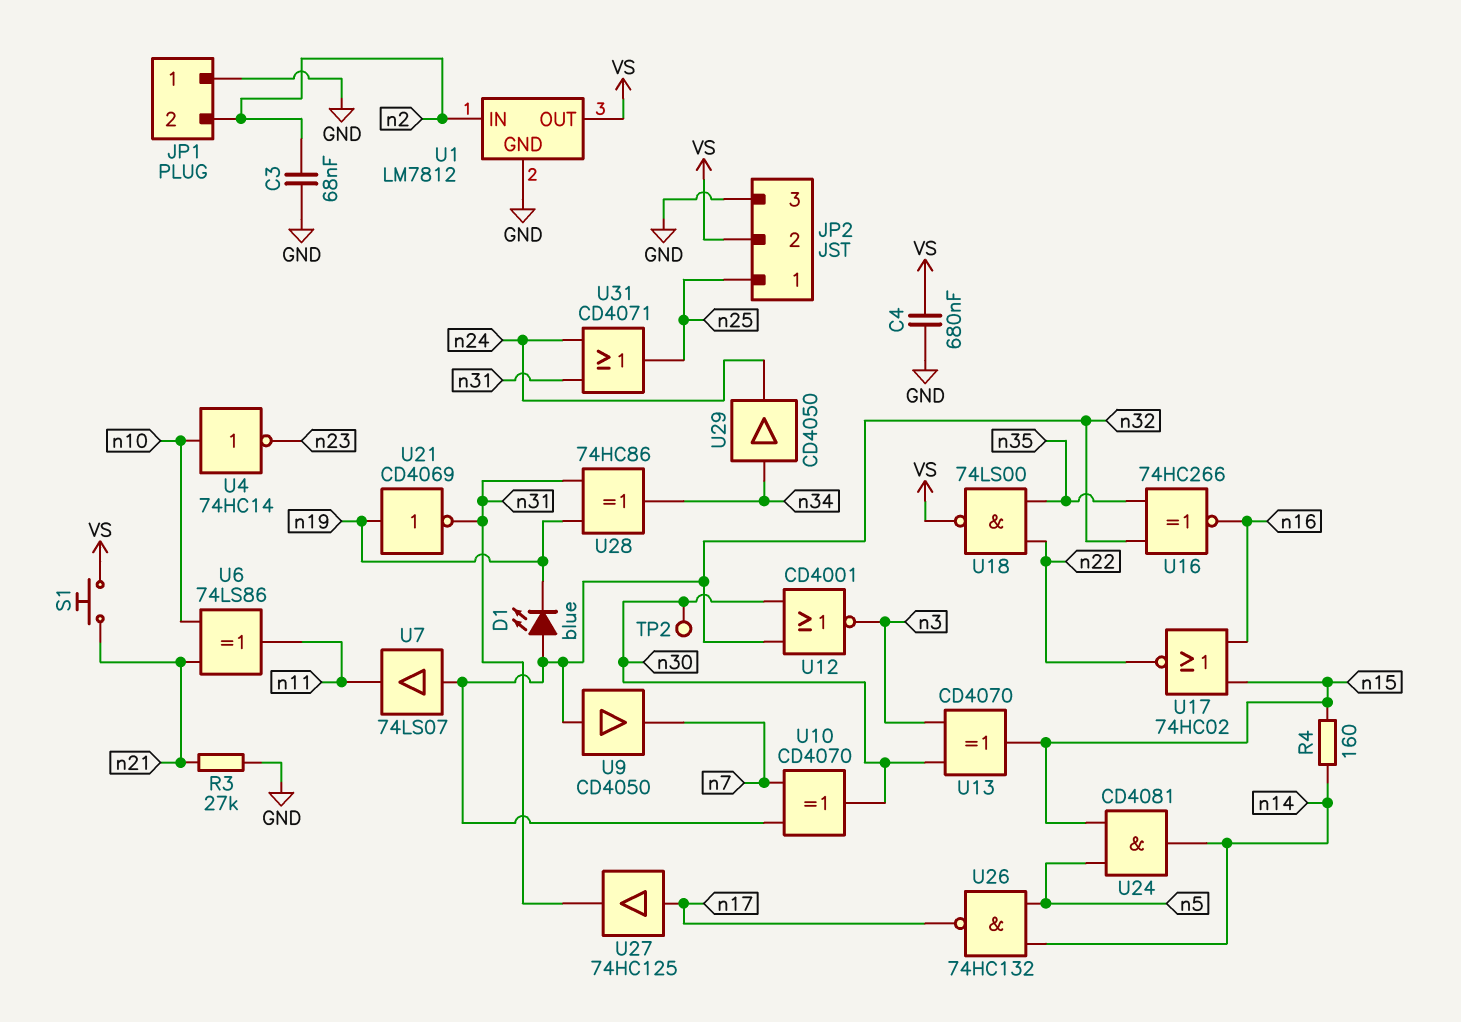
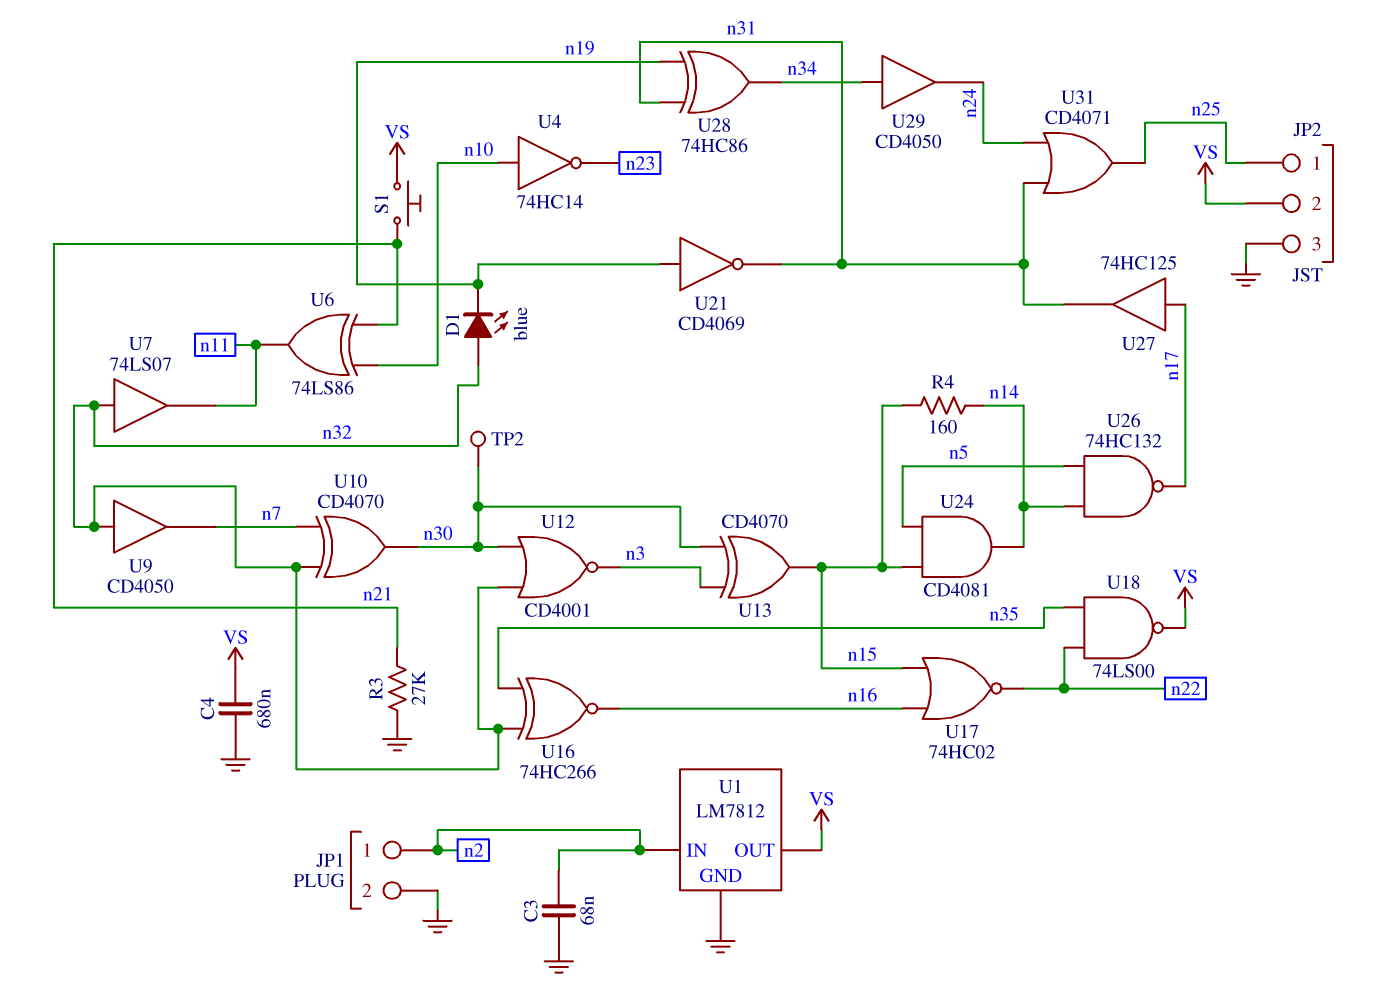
JP1 pin 1: GND -> n2
JP1 pin 2: n2 -> GND

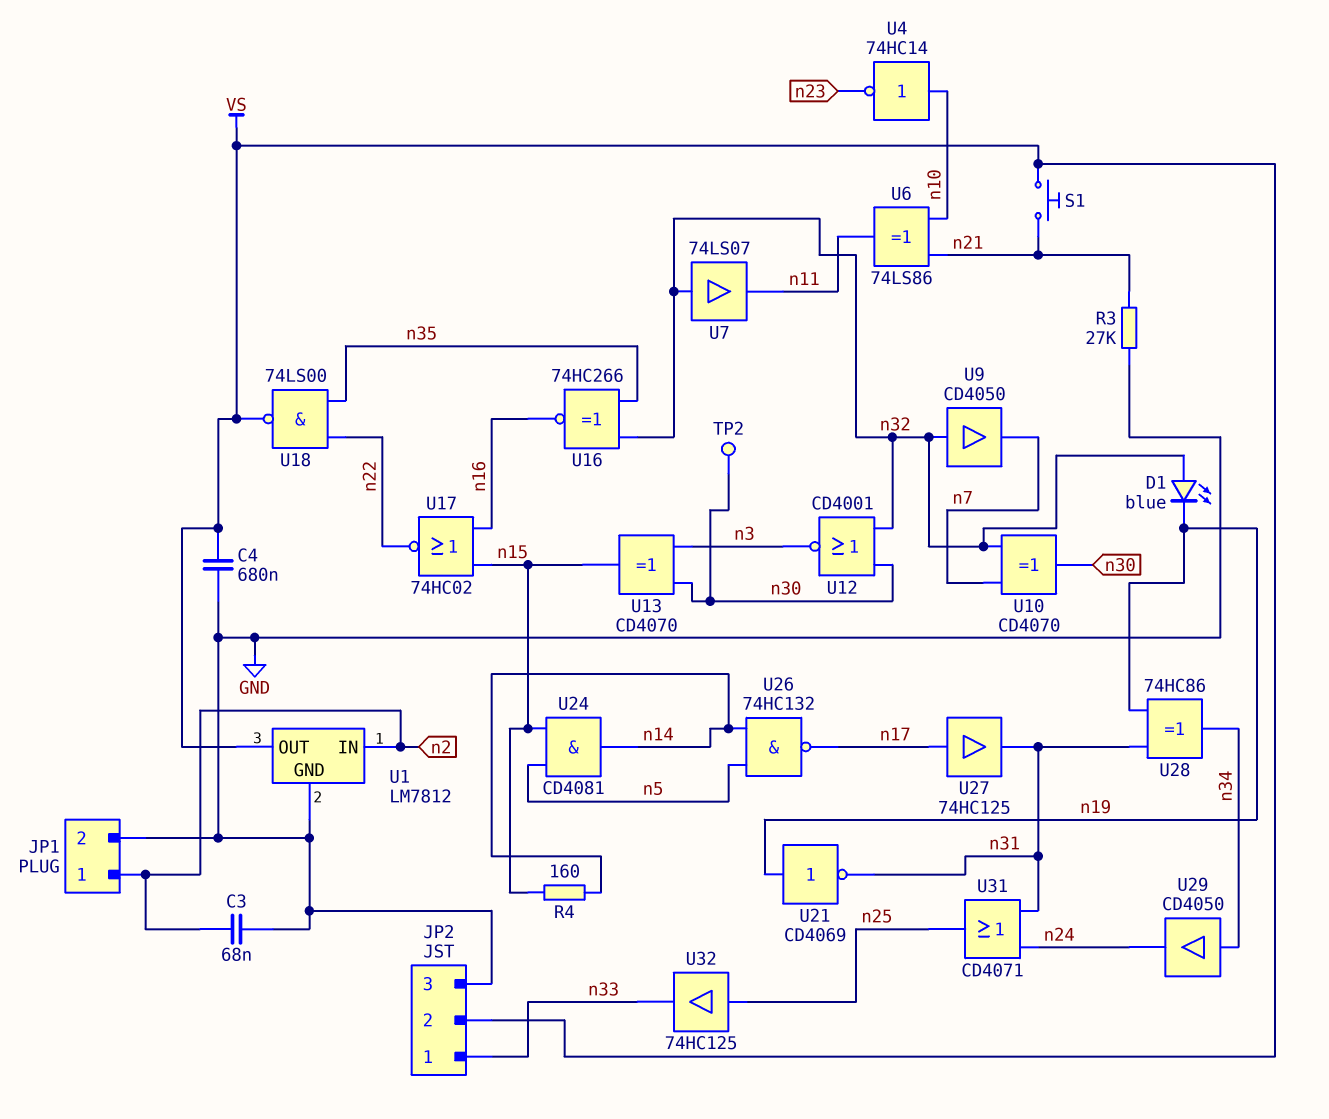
JP2 pin 1: n25 -> n33
U32: none -> buffer 74HC125 (in n25, out n33)

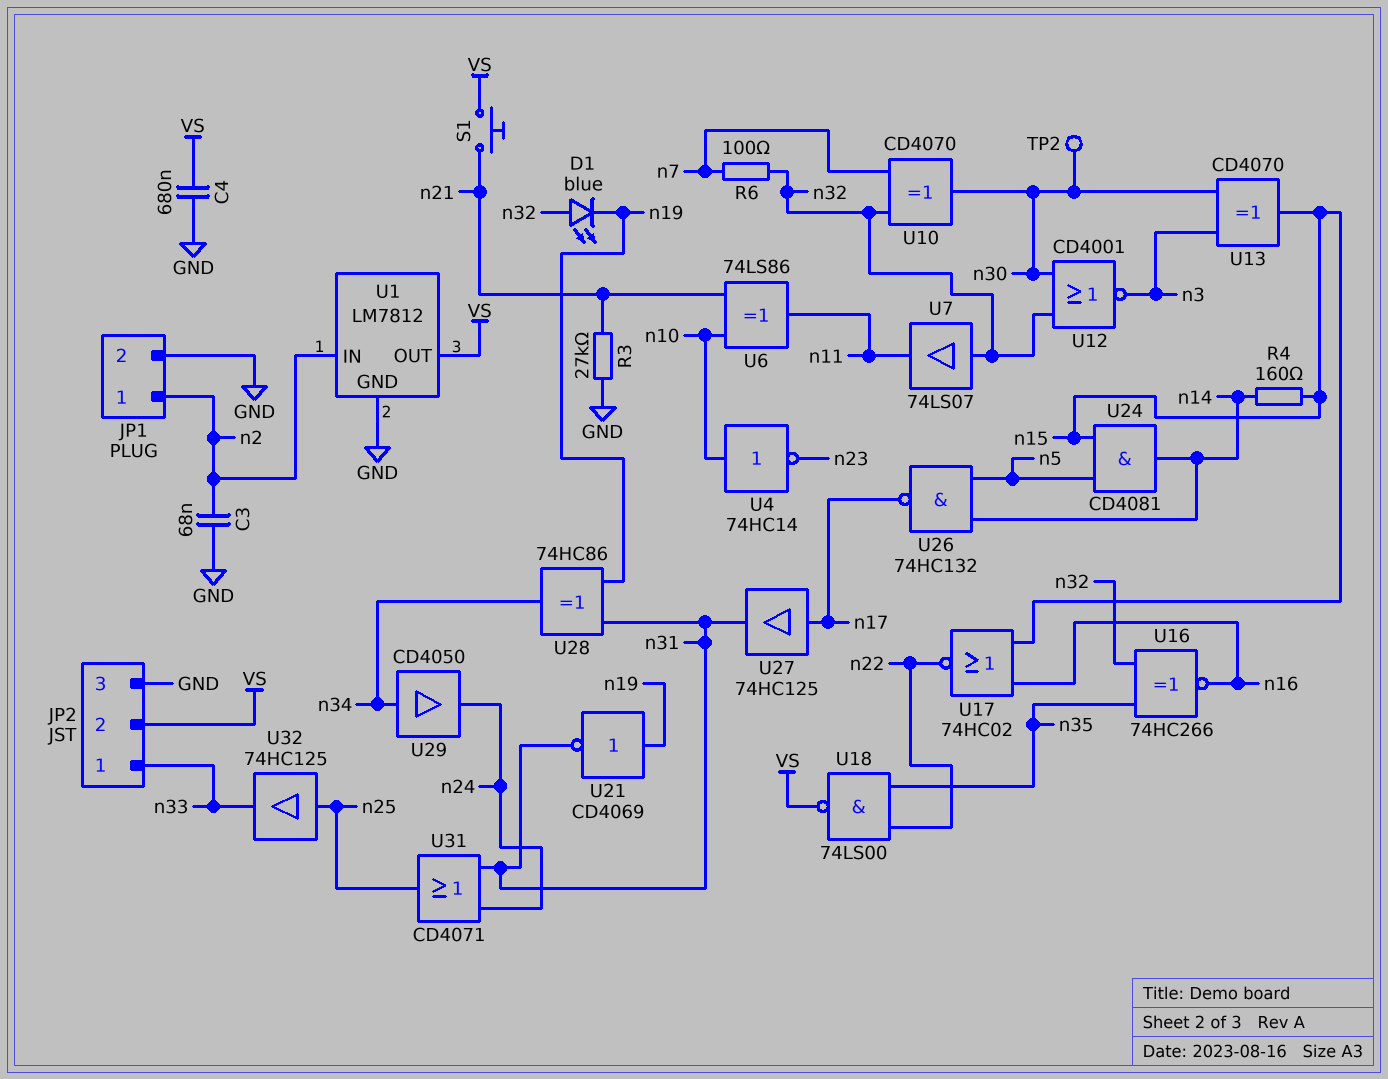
R6: none -> 100 (n7, n32)
U9: buffer CD4050 (in n32, out n7) -> none

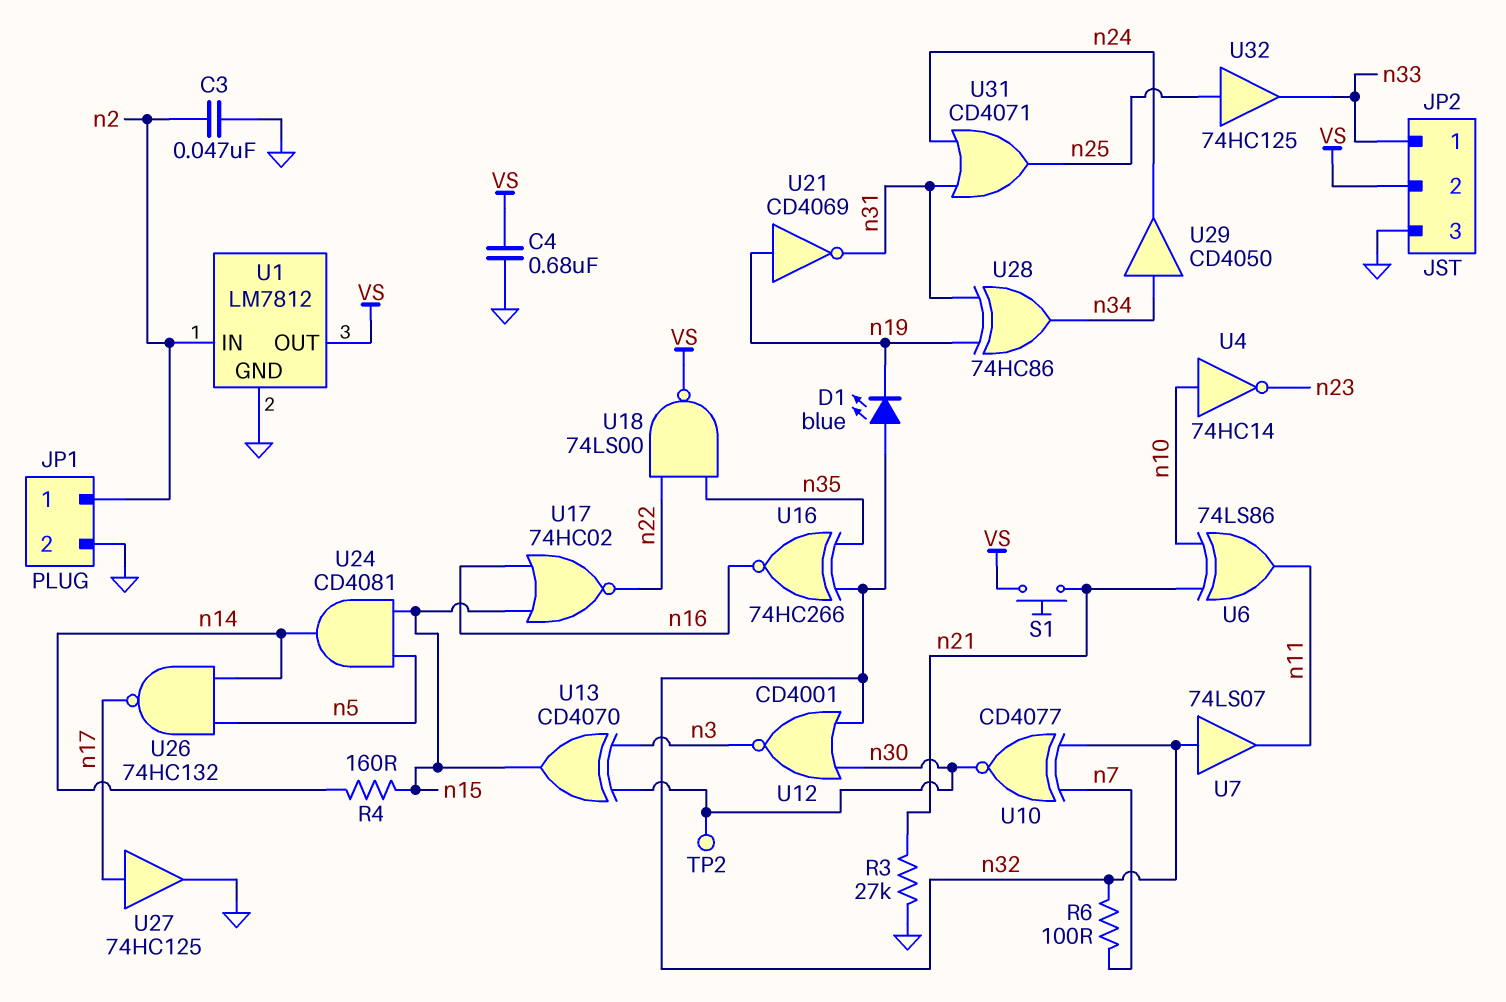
C3: 68nF (GND, n2) -> 47nF (GND, n2)
U10: XOR CD4070 (in n7, in n32, out n30) -> XNOR CD4077 (in n7, in n32, out n30)
U27: buffer 74HC125 (in n17, out n31) -> buffer 74HC125 (in n17, out GND)

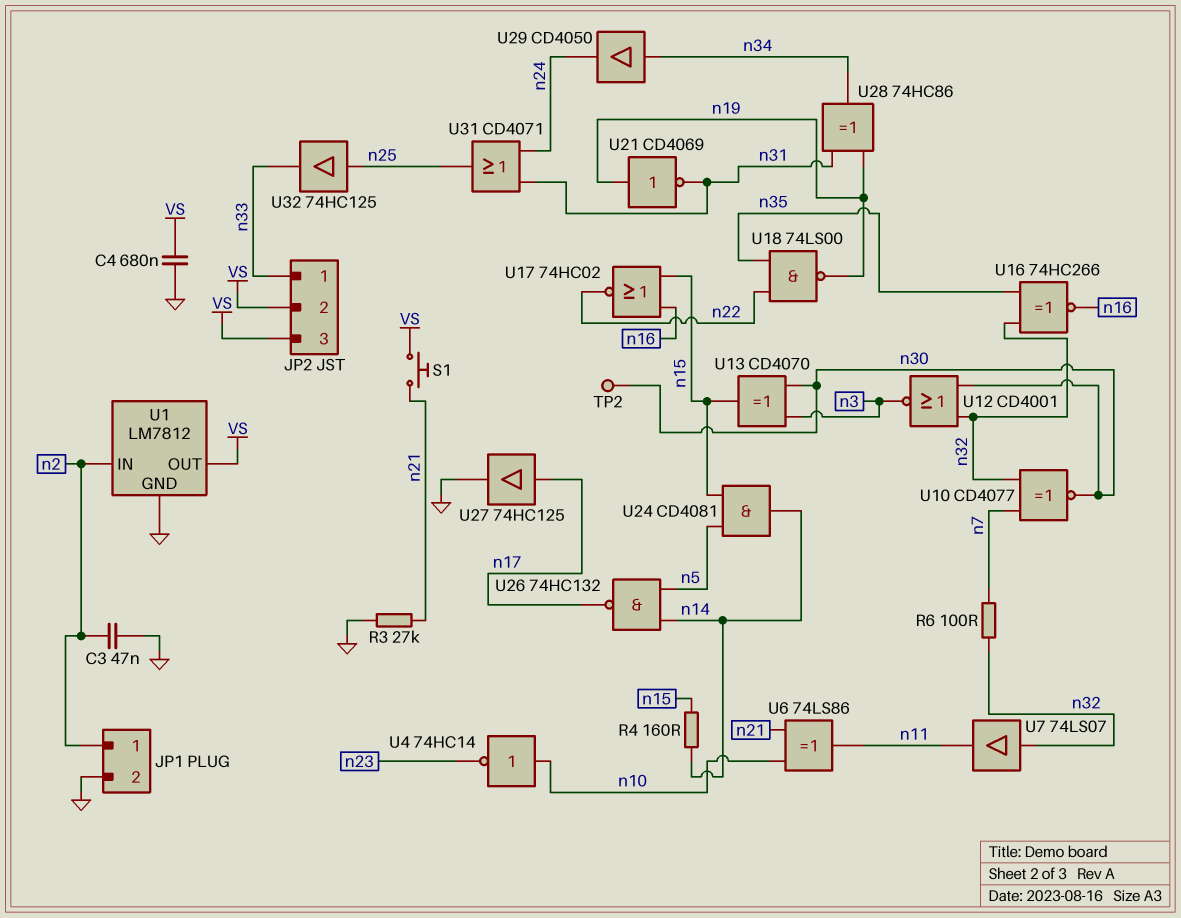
D1: LED blue (A n32, K n19) -> none
JP2 pin 3: GND -> VS
U18: NAND 74LS00 (in n22, in n35, out VS) -> NAND 74LS00 (in n22, in n35, out n19)

